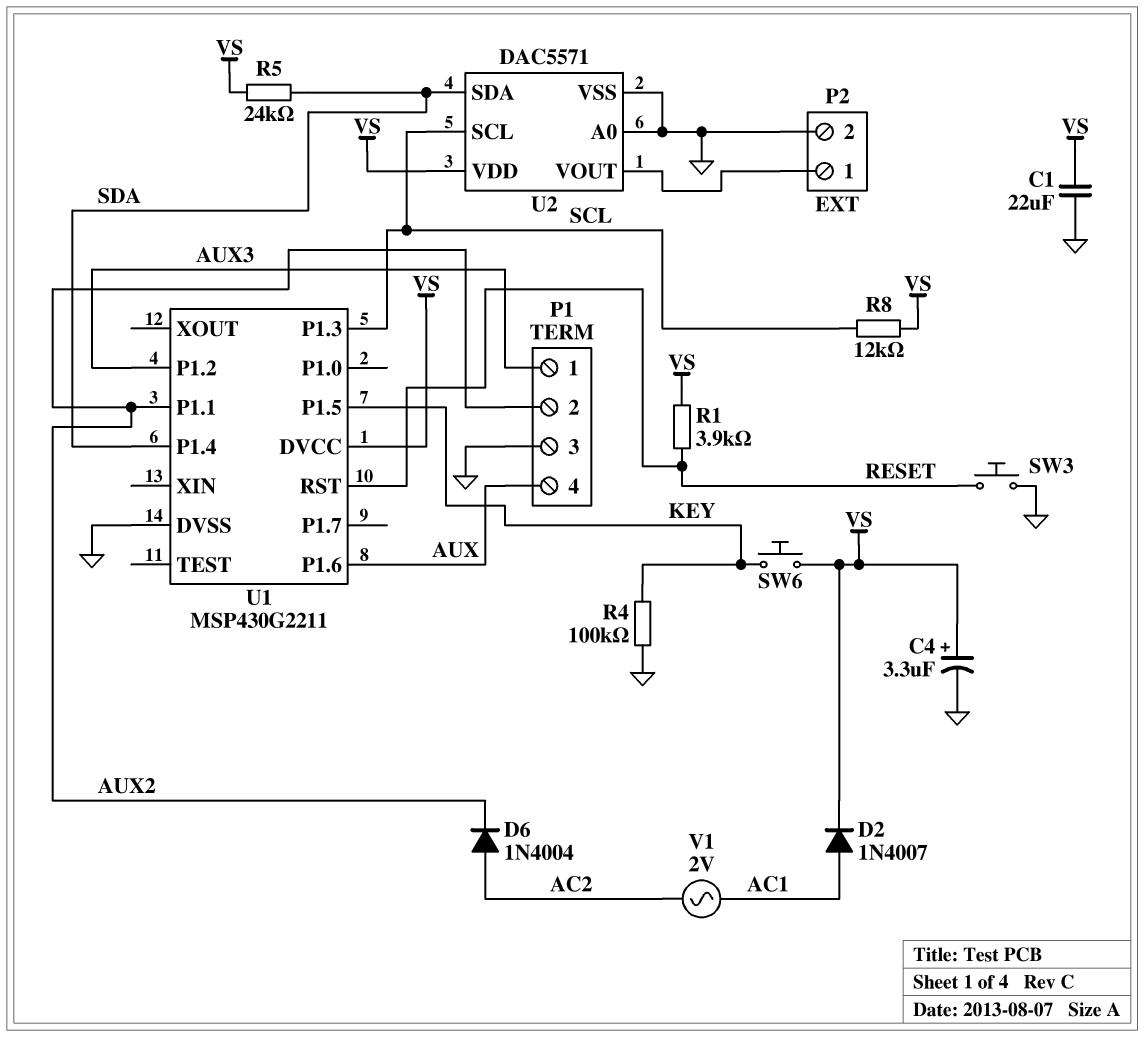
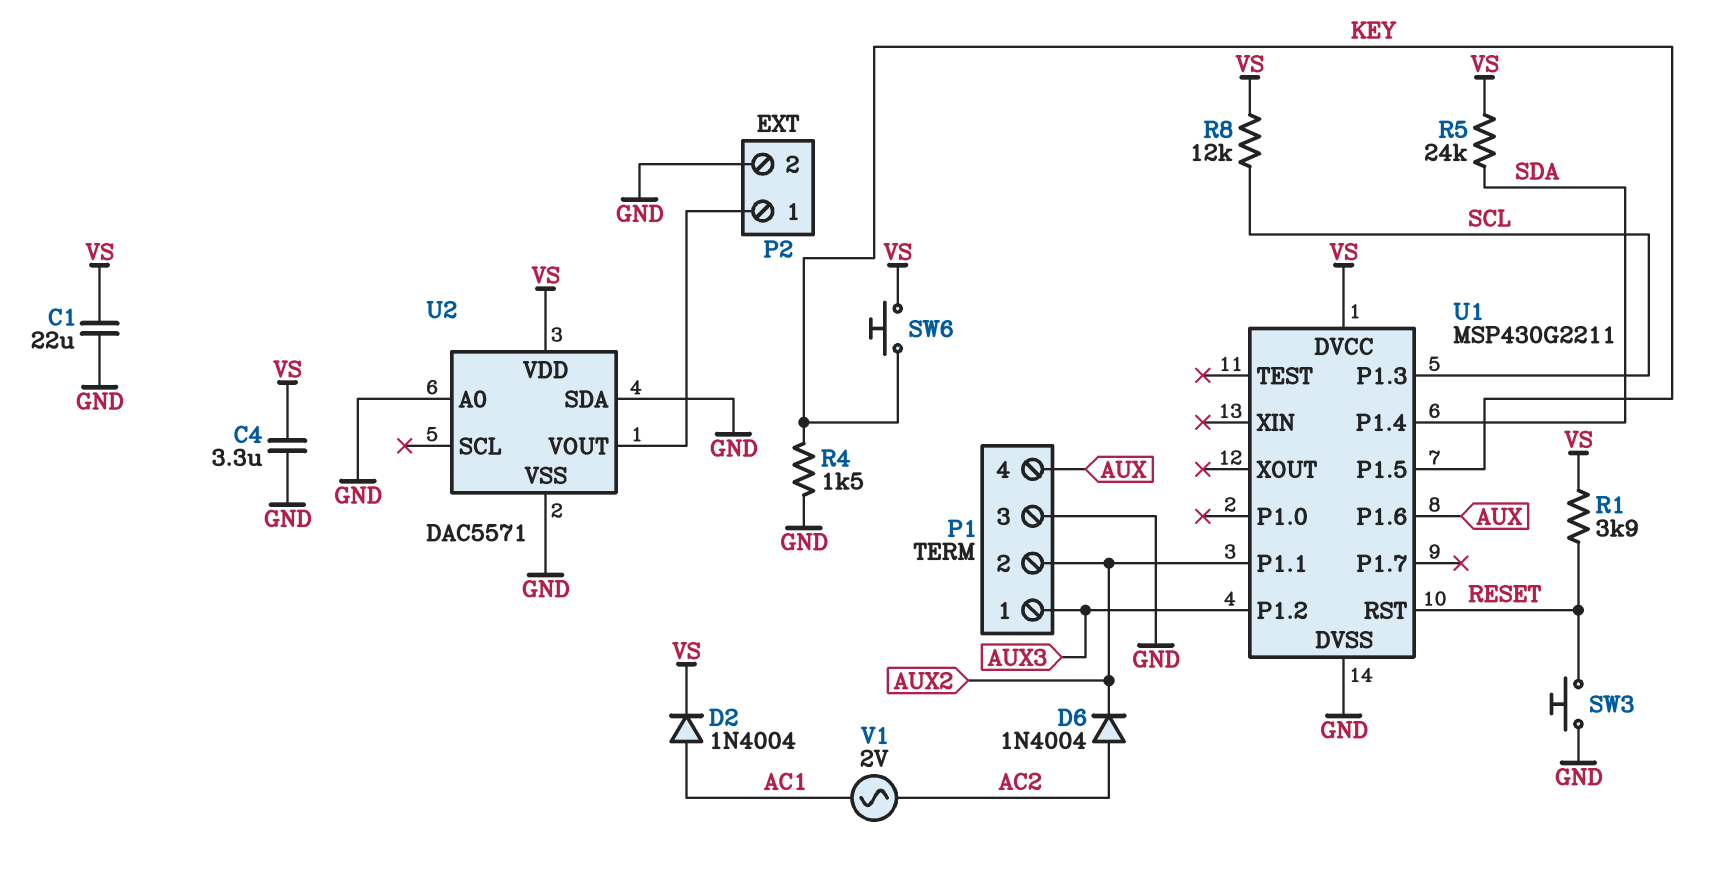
C4: 3.3uF (plus VS, minus GND) -> 3.3uF (GND, VS)
D2: diode 1N4007 (A AC1, K VS) -> diode 1N4004 (A AC1, K VS)
R4: 100k (GND, KEY) -> 1.5k (GND, KEY)
U2 pin SCL: SCL -> none
U2 pin SDA: SDA -> GND

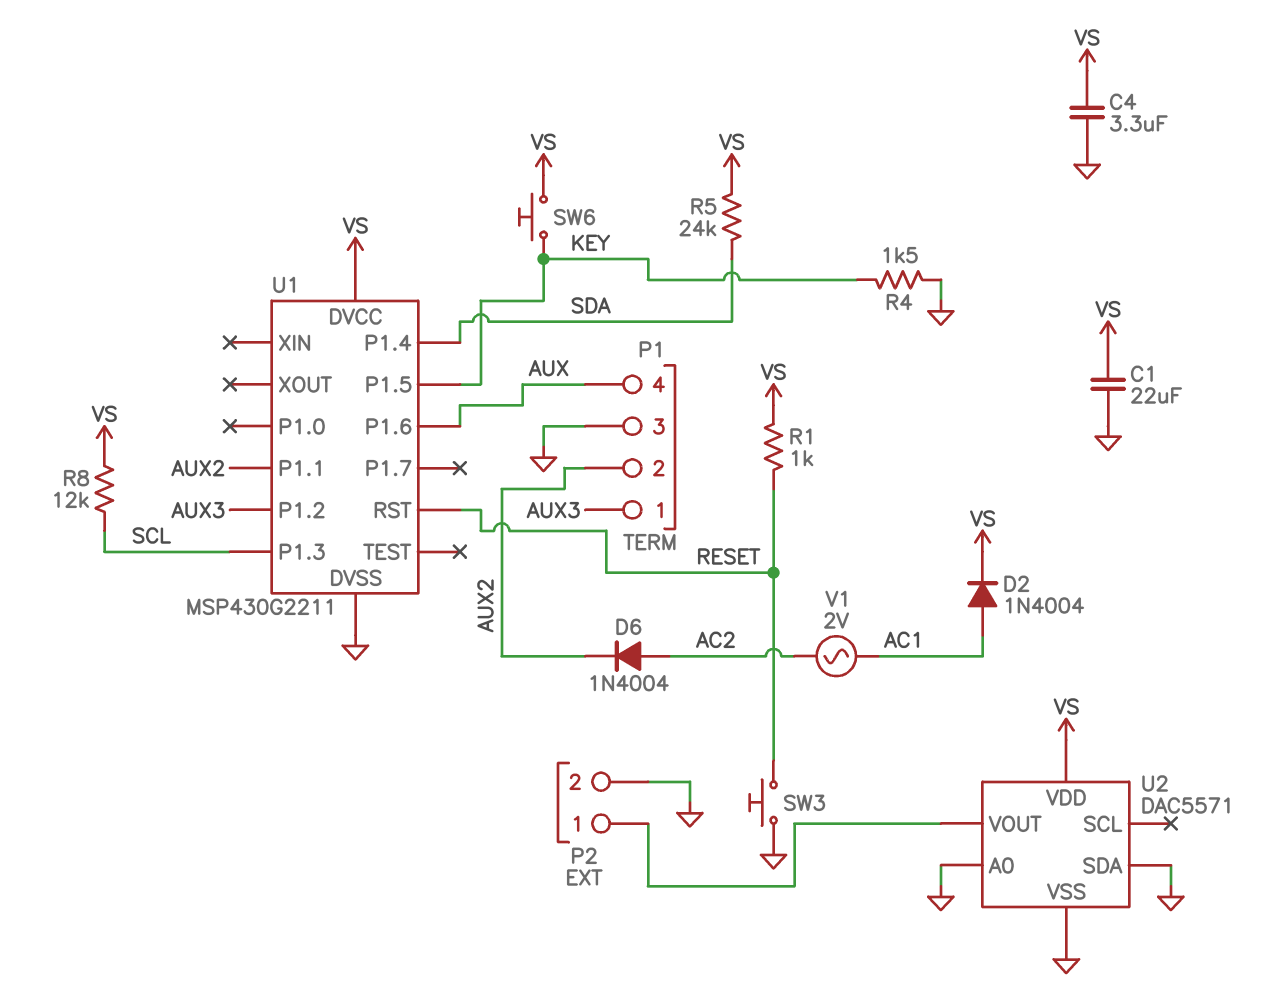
R1: 3.9k (RESET, VS) -> 1k (RESET, VS)

